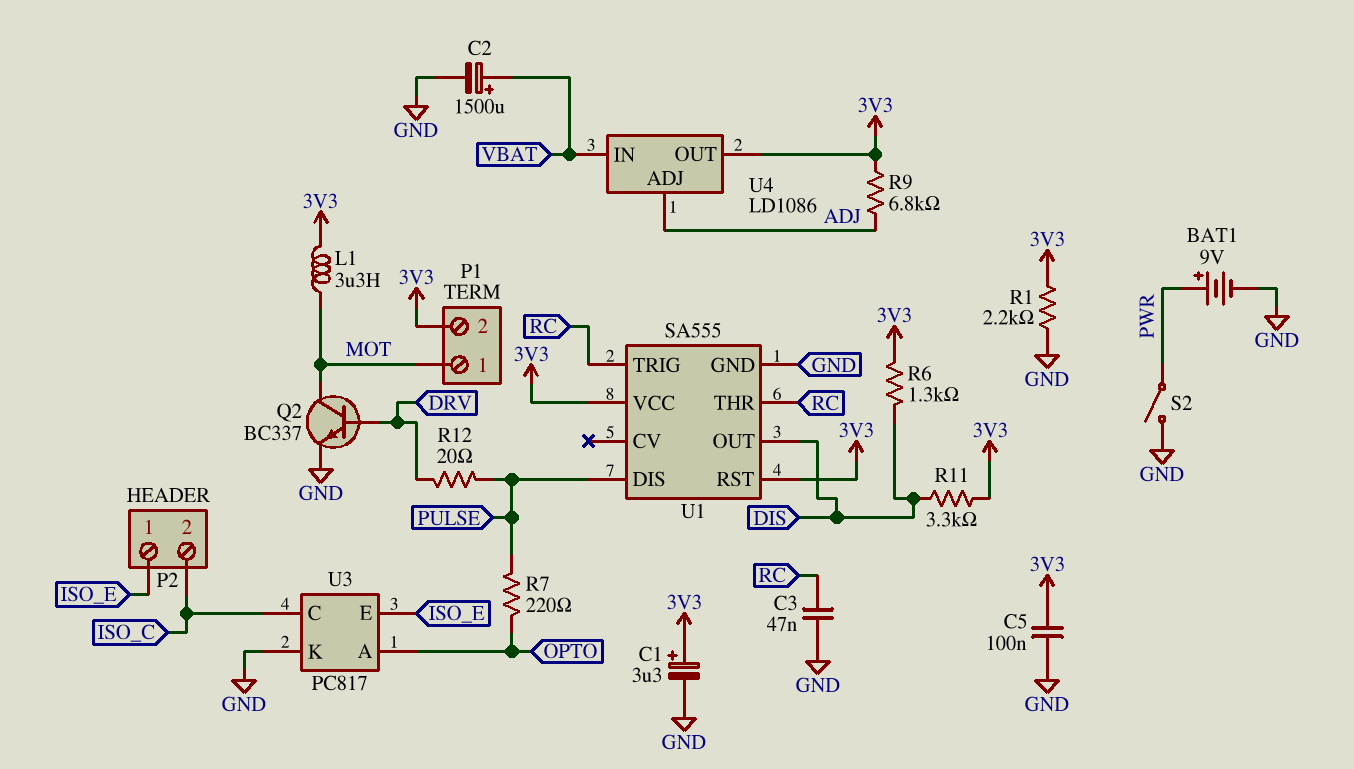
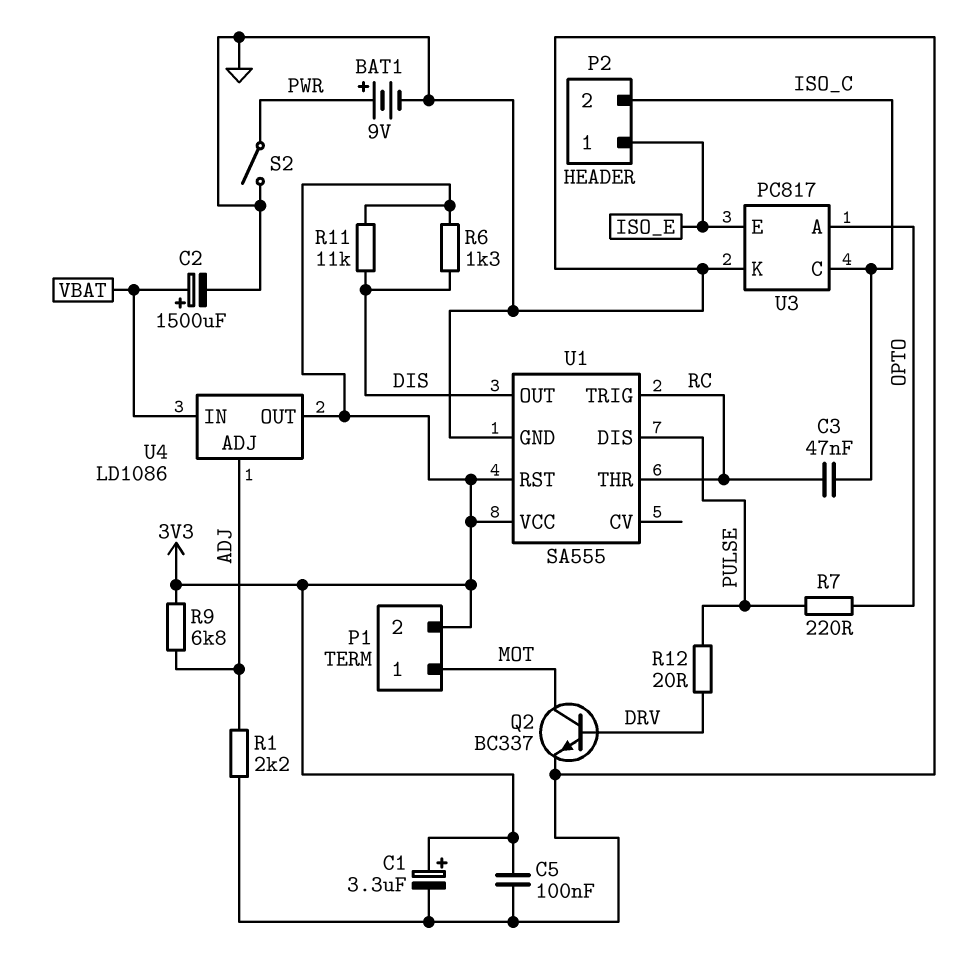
C3: 47nF (GND, RC) -> 47nF (ISO_C, RC)
L1: 3.3uH (3V3, MOT) -> none
R1: 2.2k (3V3, GND) -> 2.2k (ADJ, GND)
R11: 3.3k (3V3, DIS) -> 11k (3V3, DIS)

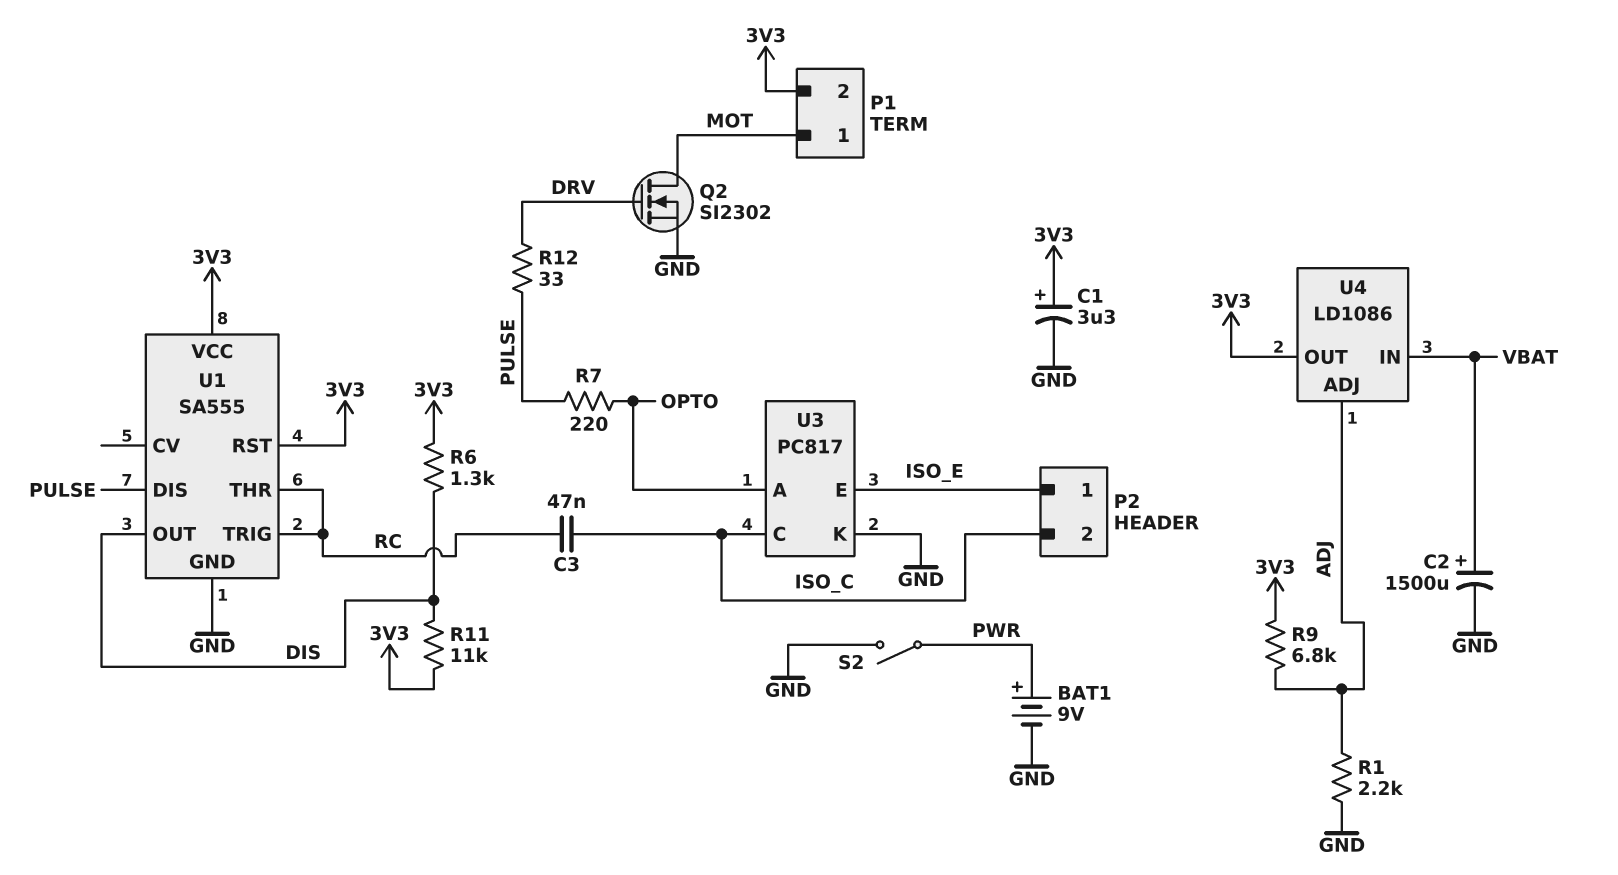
C5: 100nF (3V3, GND) -> none
Q2: NPN BC337 (B DRV, C MOT, E GND) -> NMOS SI2302 (G DRV, D MOT, S GND)
R12: 20 (DRV, PULSE) -> 33 (DRV, PULSE)

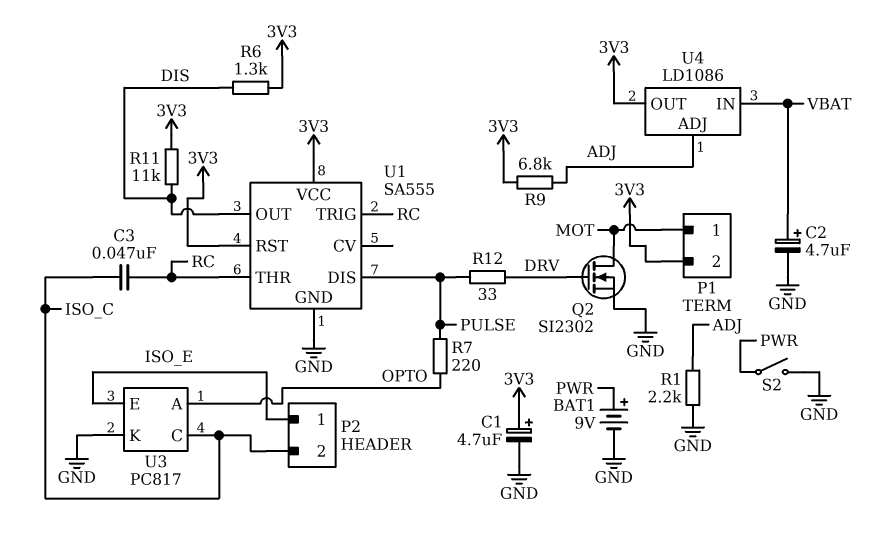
C1: 3.3uF (plus 3V3, minus GND) -> 4.7uF (plus 3V3, minus GND)
C2: 1500uF (plus VBAT, minus GND) -> 4.7uF (plus VBAT, minus GND)

